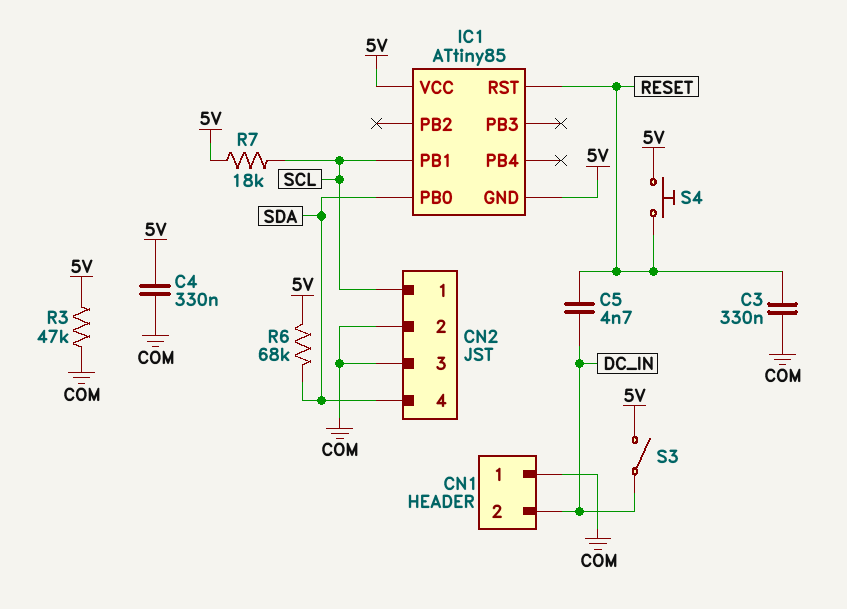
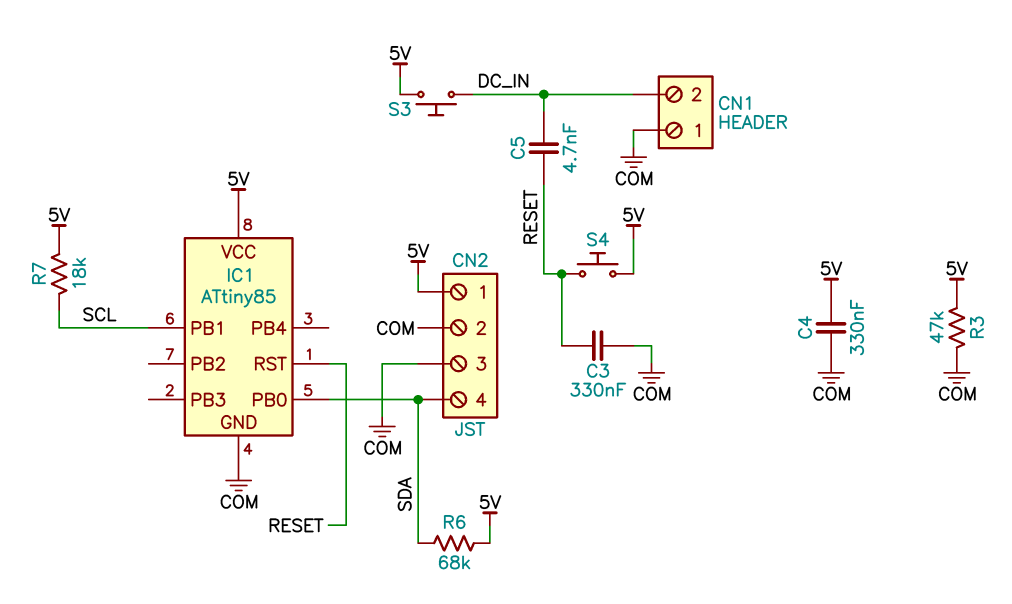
CN2 pin 1: SCL -> 5V
IC1 pin GND: 5V -> COM
S3: switch (5V, DC_IN) -> button (5V, DC_IN)

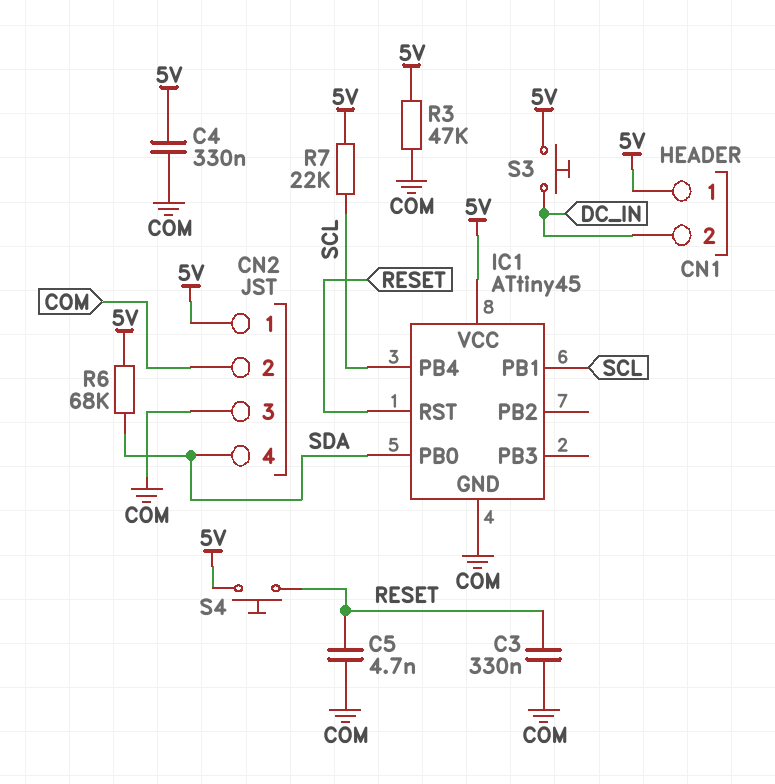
C5: 4.7nF (DC_IN, RESET) -> 4.7nF (COM, RESET)
CN1 pin 1: COM -> 5V
IC1: ATtiny85 -> ATtiny45
IC1 pin PB4: none -> SCL
R7: 18k (5V, SCL) -> 22k (5V, SCL)

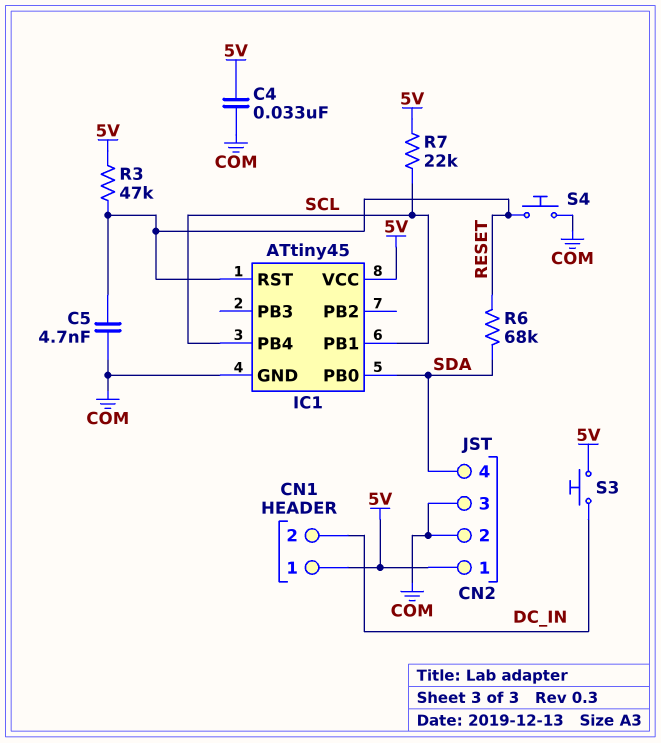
C3: 330nF (COM, RESET) -> none
C4: 330nF (5V, COM) -> 33nF (5V, COM)
R3: 47k (5V, COM) -> 47k (5V, RESET)
R6: 68k (5V, SDA) -> 68k (RESET, SDA)
S4: button (5V, RESET) -> button (COM, RESET)

